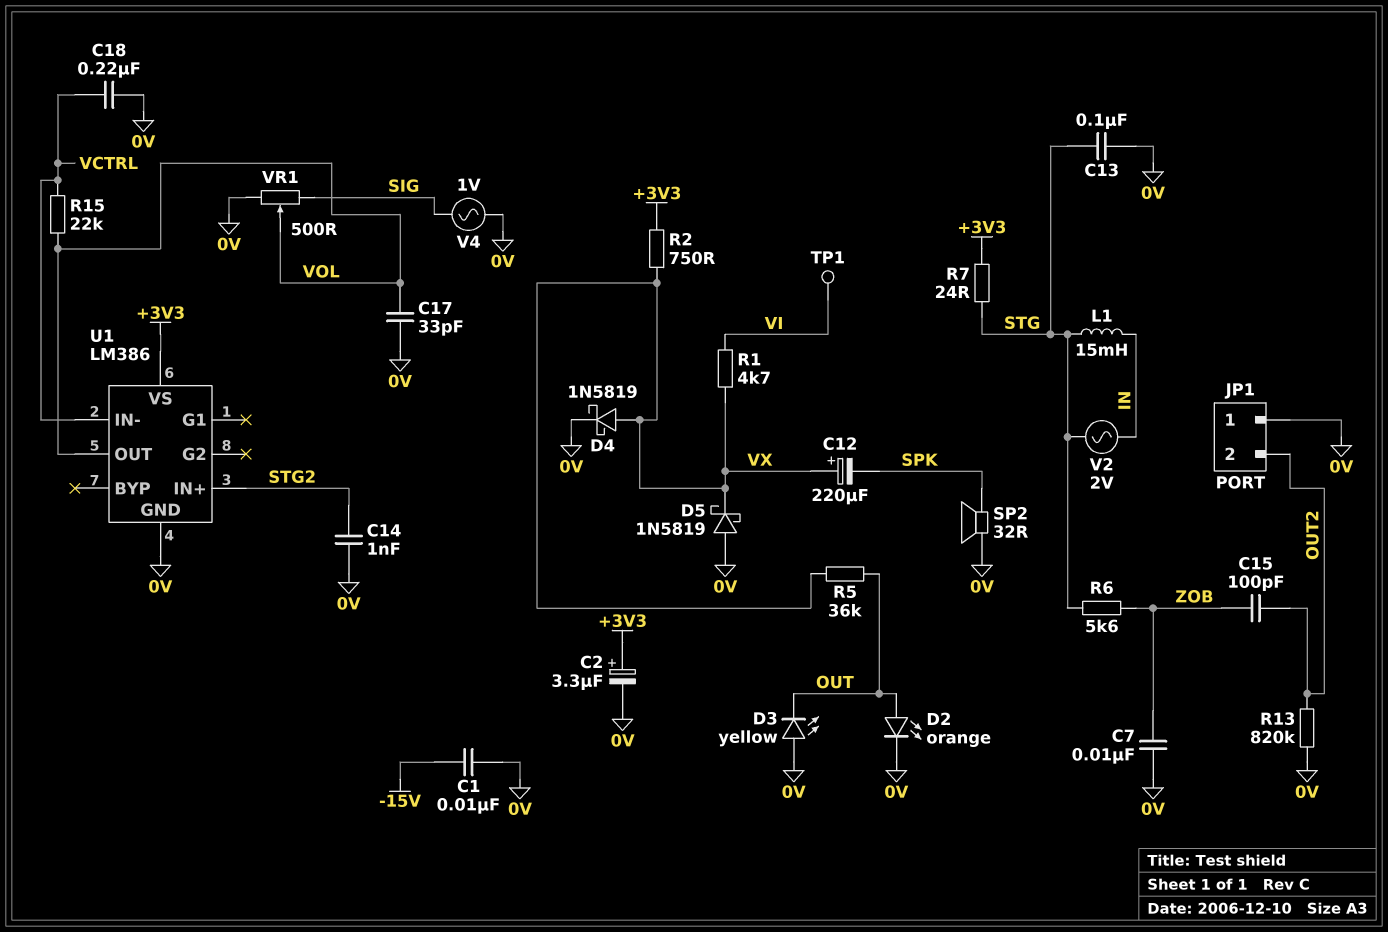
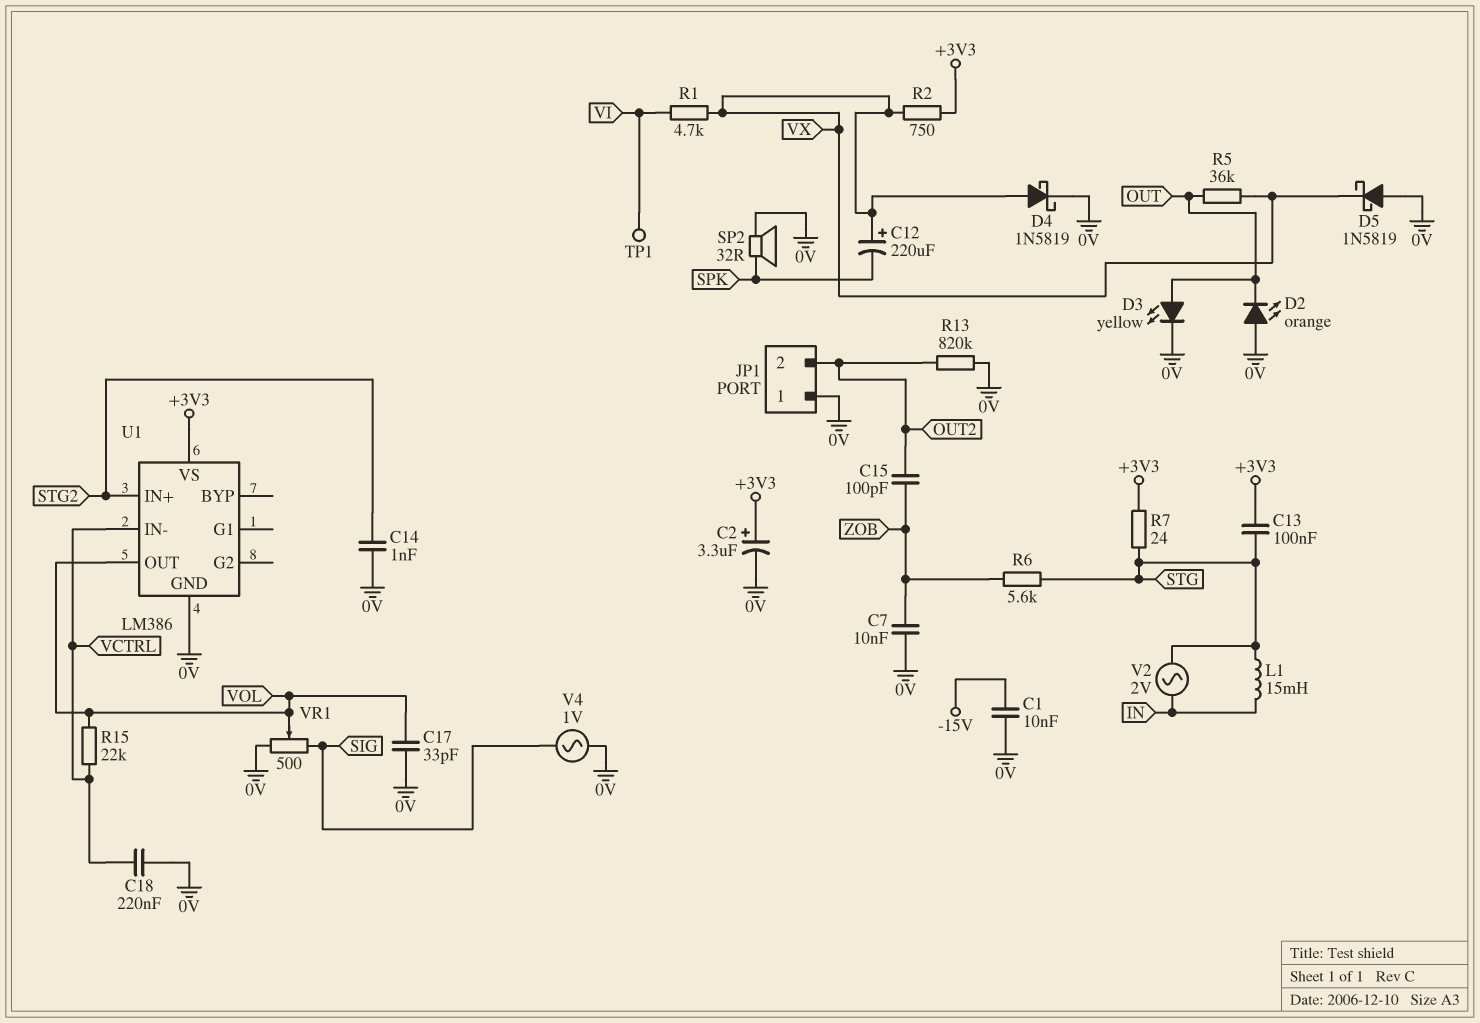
C13: 100nF (0V, STG) -> 100nF (+3V3, STG)
D2: LED orange (A OUT, K 0V) -> LED orange (A 0V, K OUT)
D3: LED yellow (A 0V, K OUT) -> LED yellow (A OUT, K 0V)

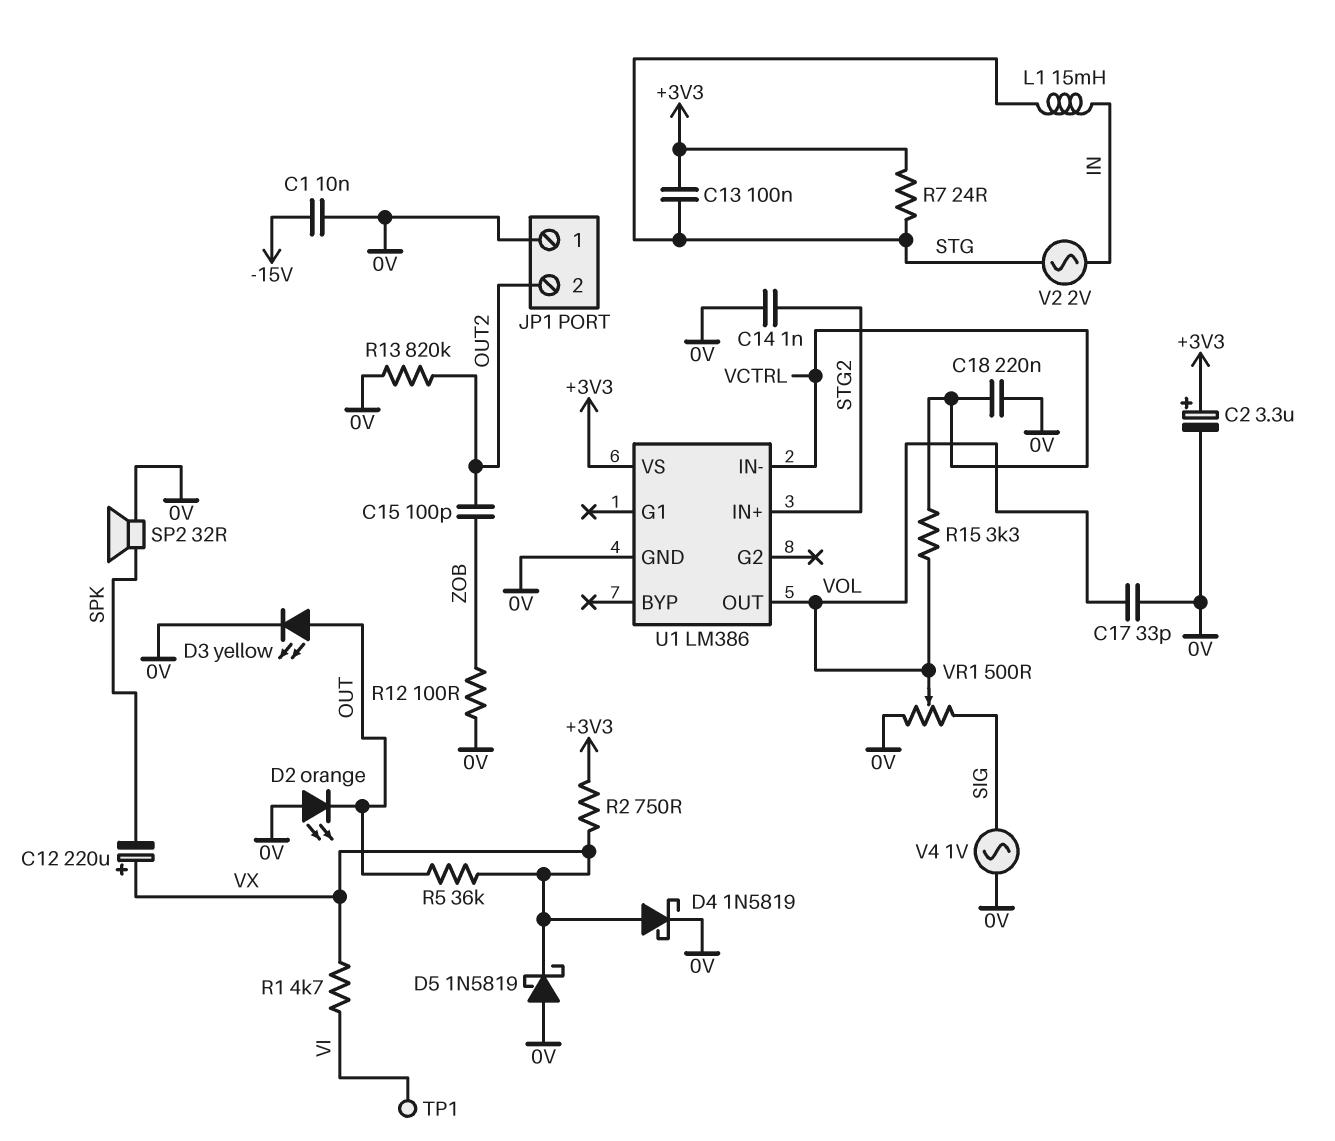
C7: 10nF (0V, ZOB) -> none
R6: 5.6k (STG, ZOB) -> none
R12: none -> 100 (0V, ZOB)
R15: 22k (VCTRL, VOL) -> 3.3k (VCTRL, VOL)

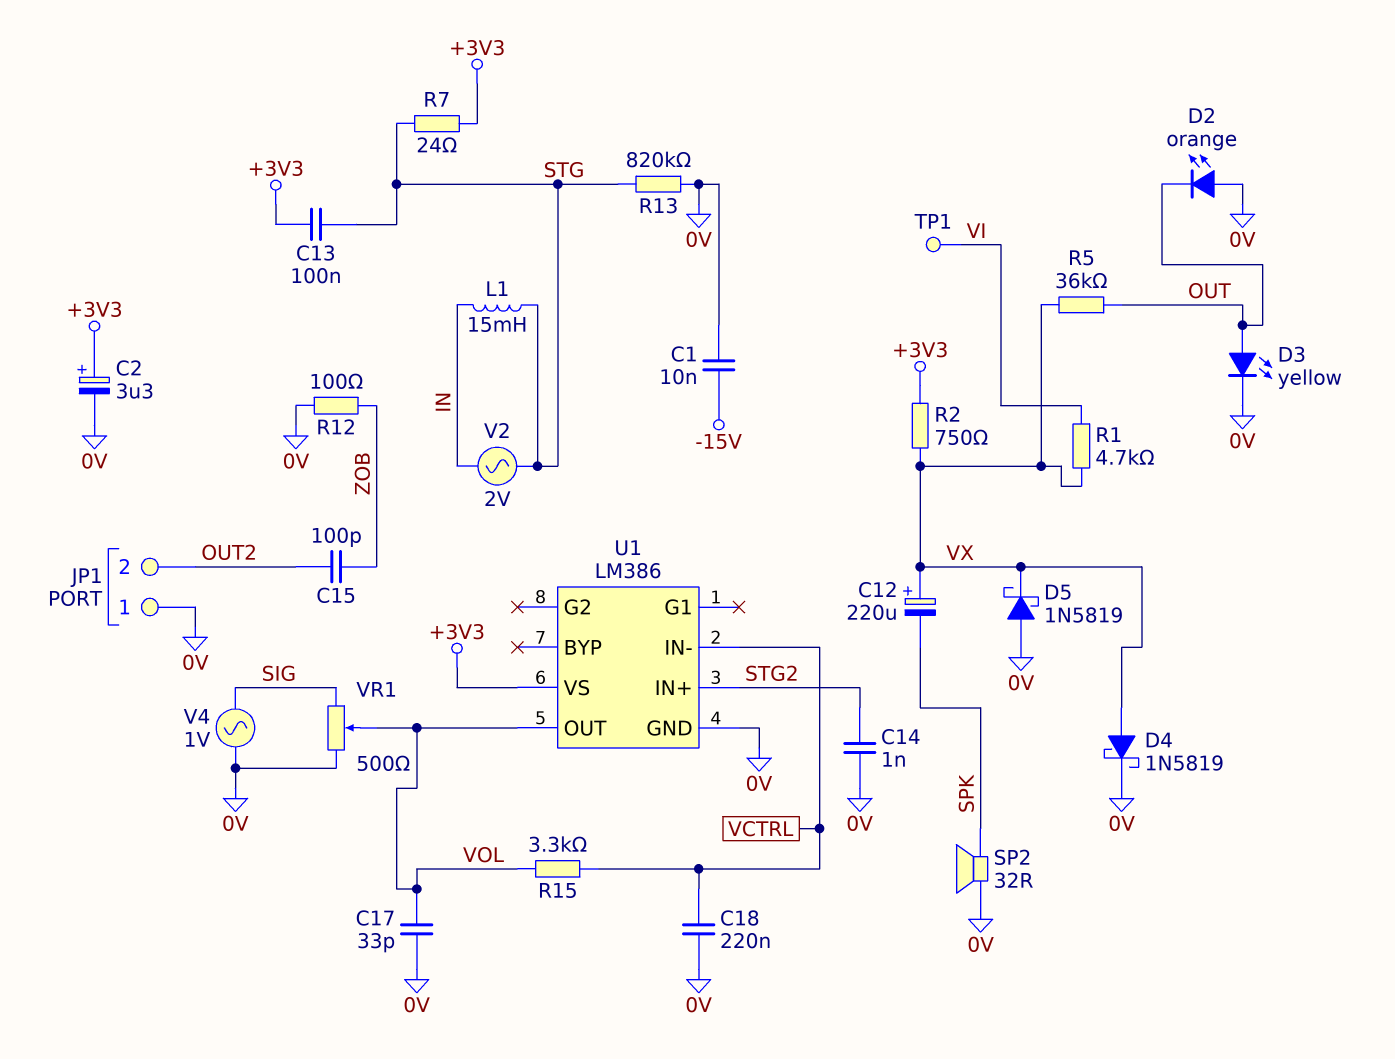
R13: 820k (0V, OUT2) -> 820k (0V, STG)

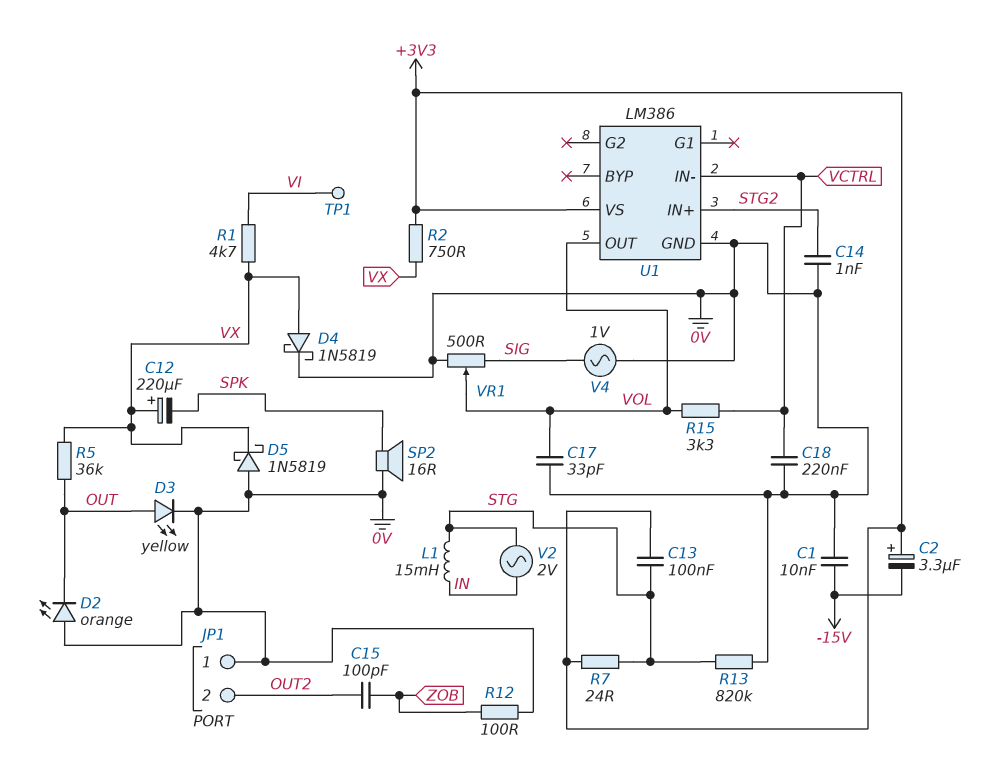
C2: 3.3uF (plus +3V3, minus 0V) -> 3.3uF (plus +3V3, minus -15V)
SP2: speaker 32R (0V, SPK) -> speaker 16R (0V, SPK)

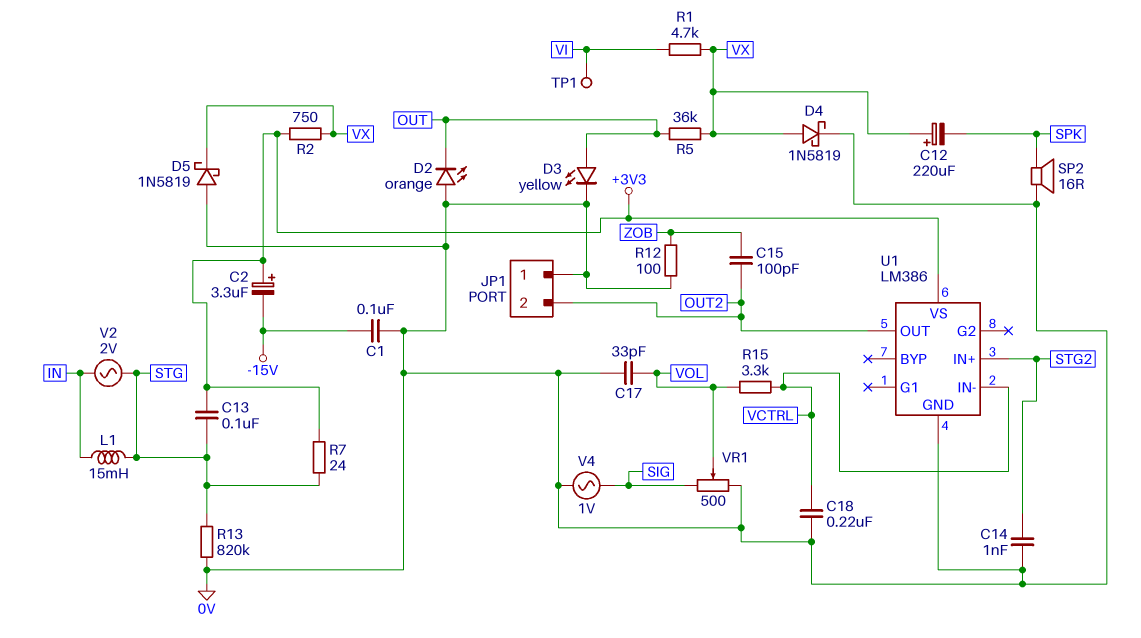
C1: 10nF (-15V, 0V) -> 100nF (-15V, 0V)
U1 pin OUT: VOL -> OUT2

